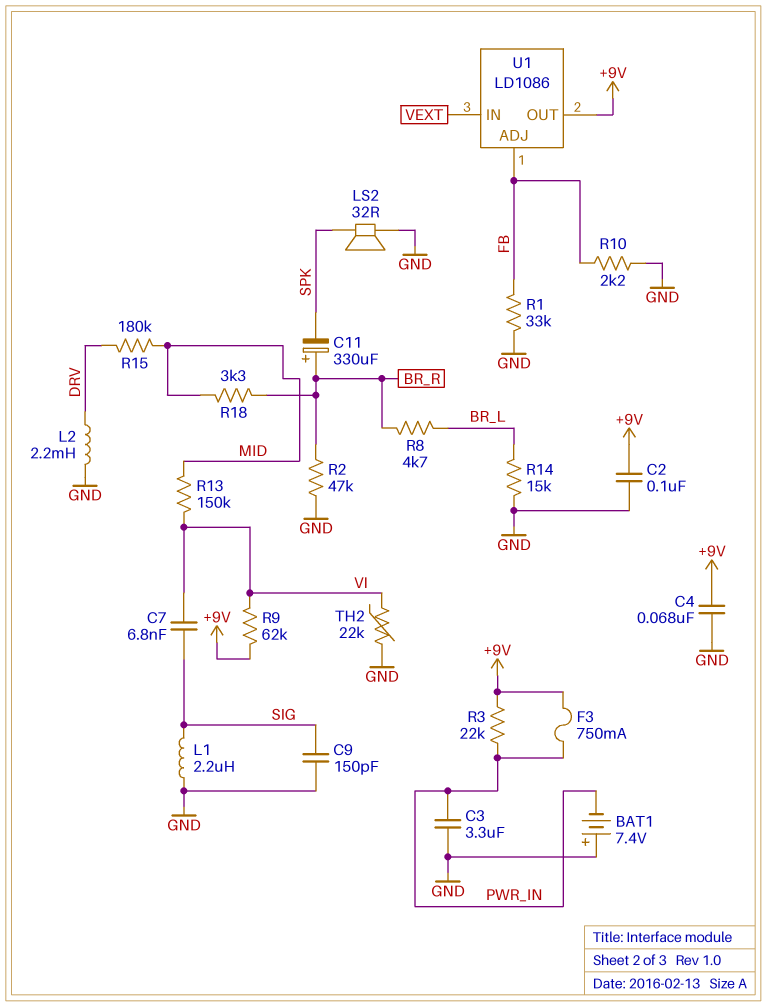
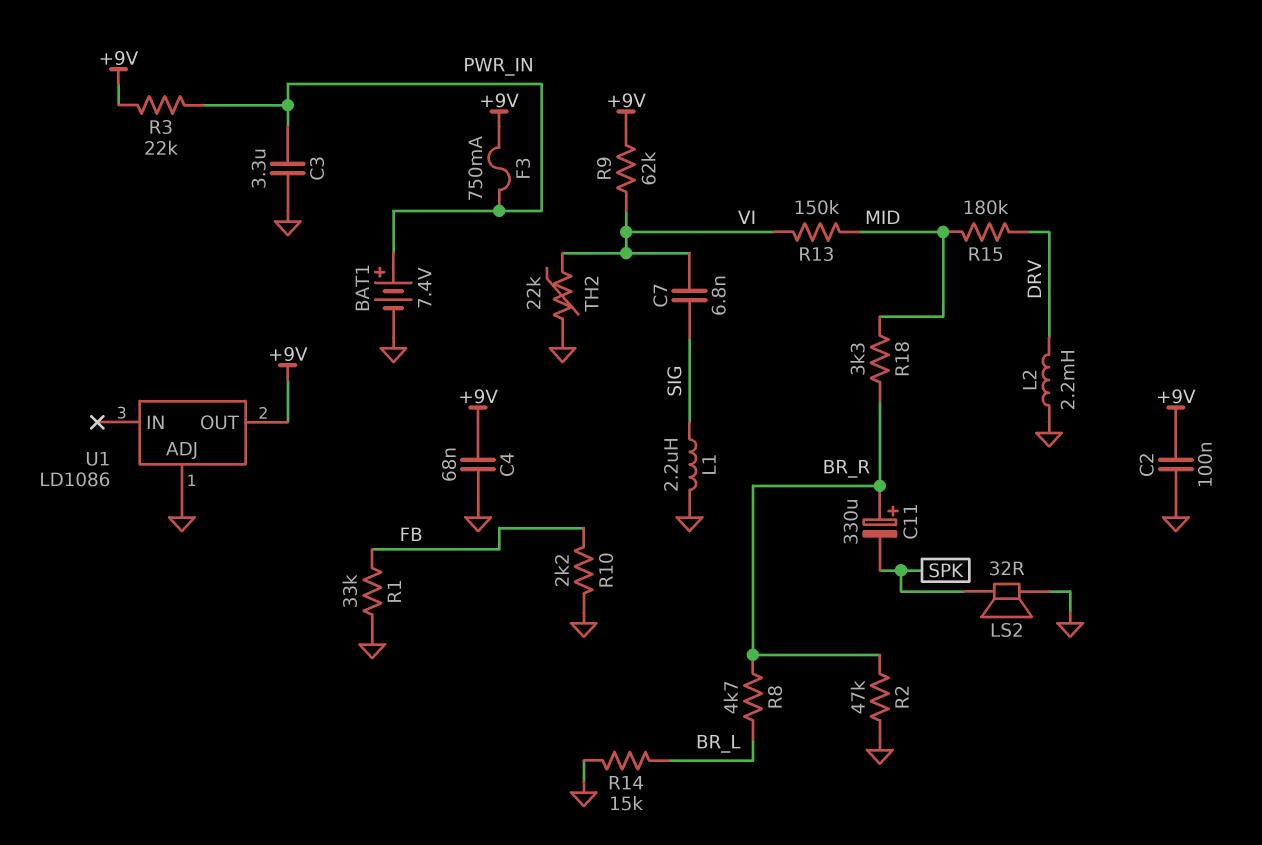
BAT1: 7.4V (plus GND, minus PWR_IN) -> 7.4V (plus PWR_IN, minus GND)
C9: 150pF (GND, SIG) -> none
U1 pin ADJ: FB -> GND
U1 pin IN: VEXT -> none

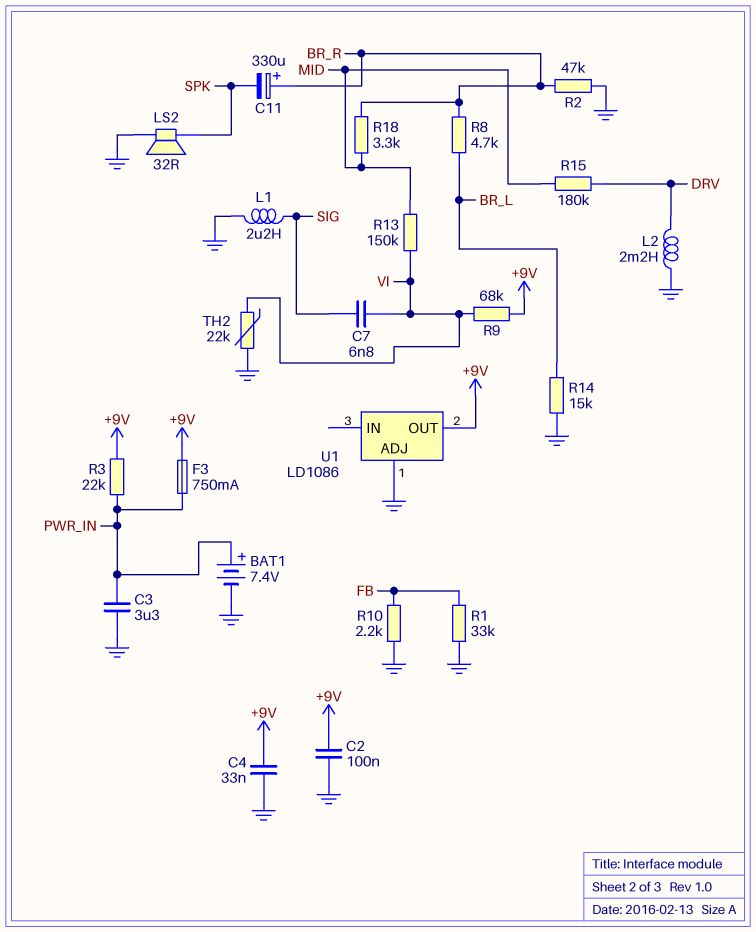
C4: 68nF (+9V, GND) -> 33nF (+9V, GND)
R9: 62k (+9V, VI) -> 68k (+9V, VI)

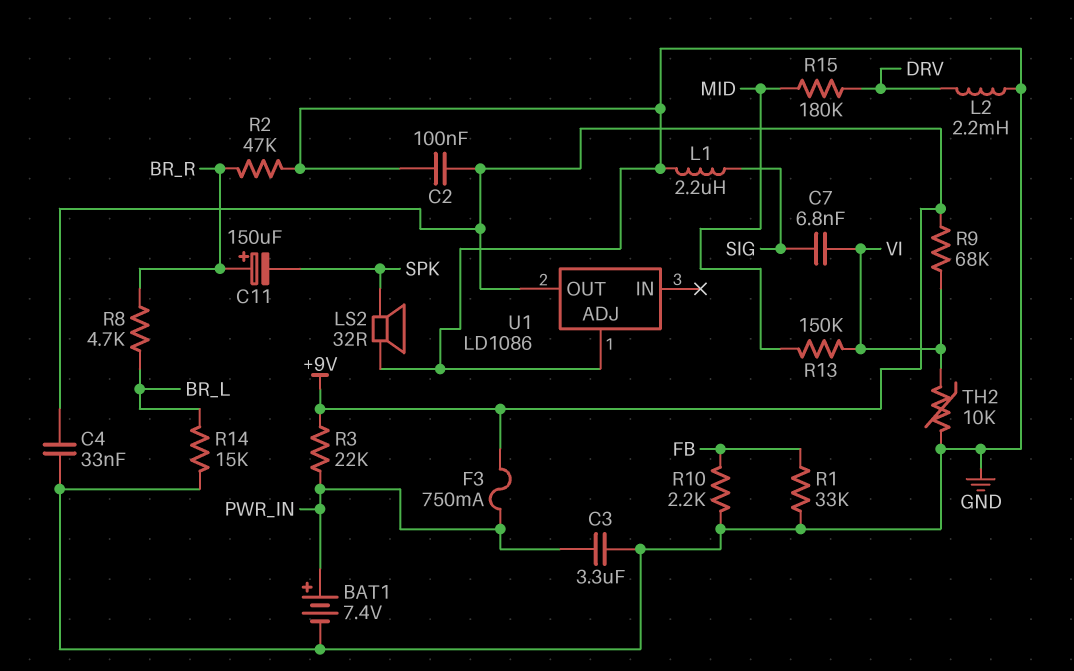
C11: 330uF (plus BR_R, minus SPK) -> 150uF (plus BR_R, minus SPK)
R18: 3.3k (BR_R, MID) -> none
TH2: 22k (GND, VI) -> 10k (GND, VI)

